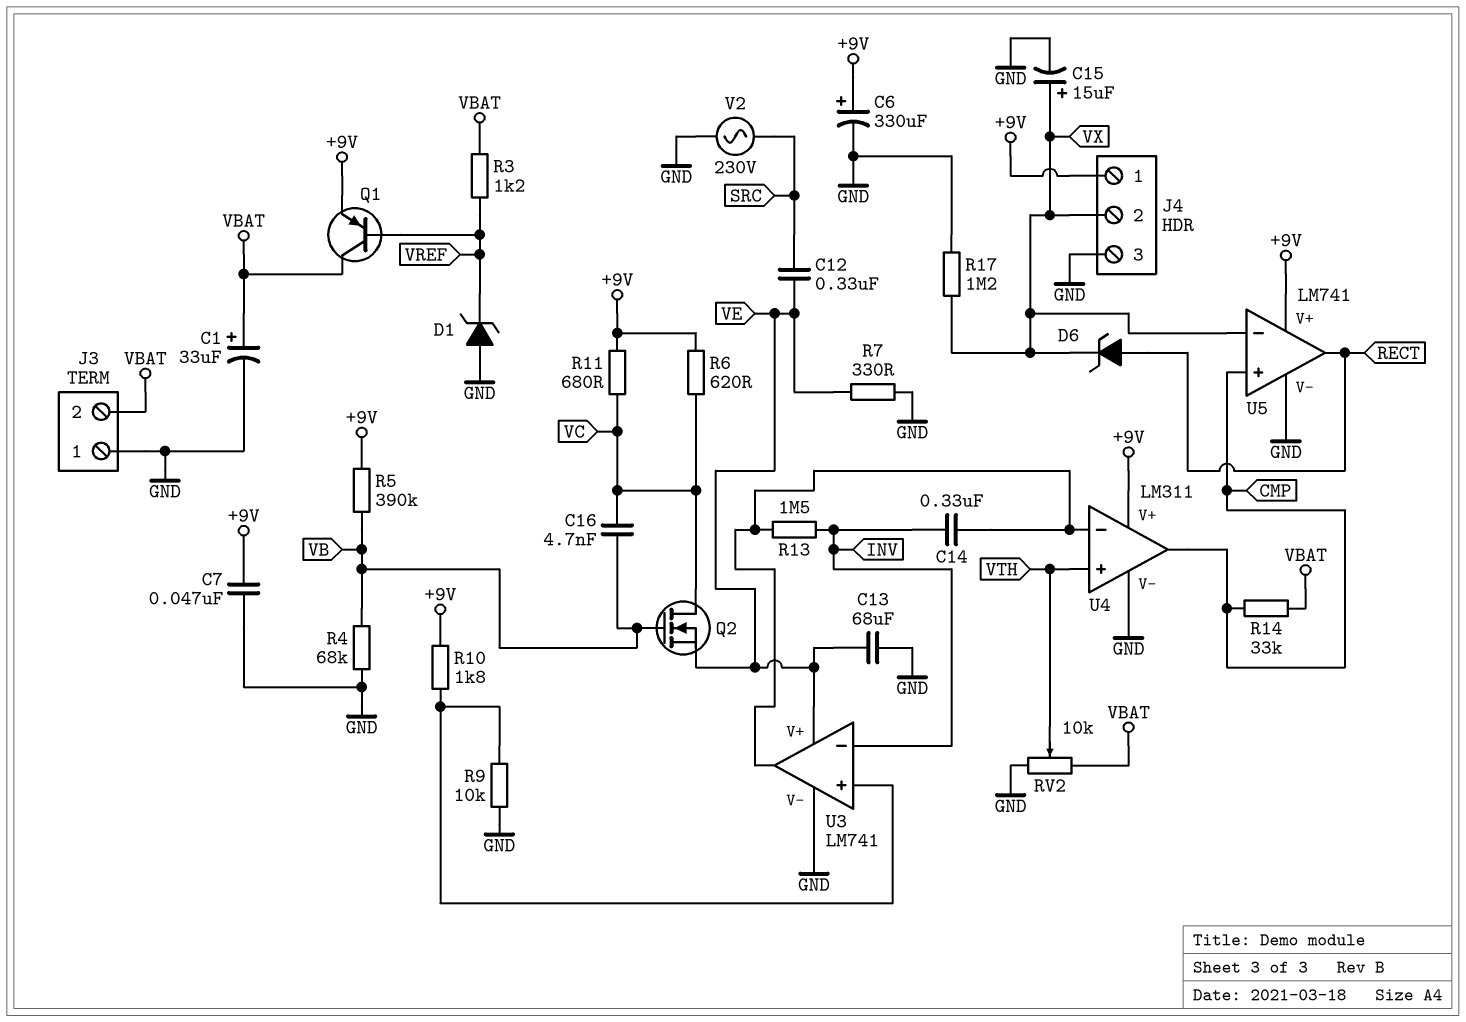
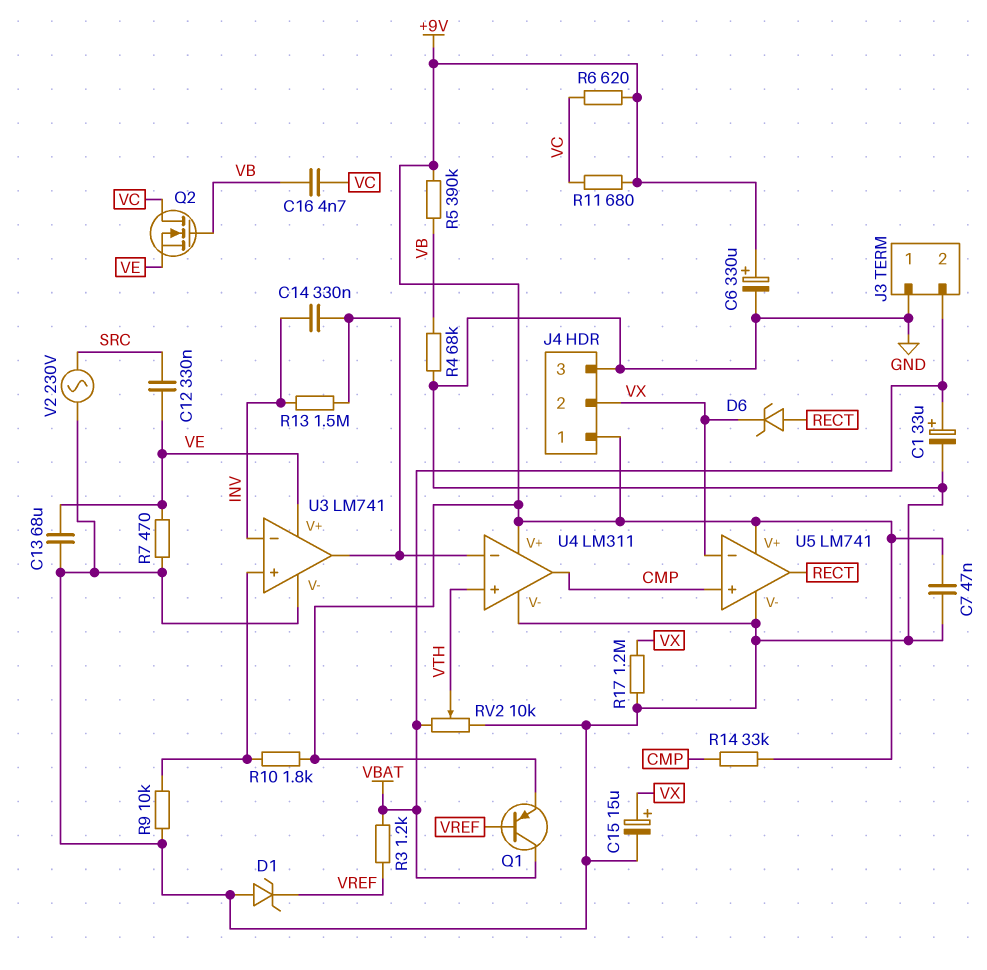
R7: 330 (GND, VE) -> 470 (GND, VE)
R14: 33k (CMP, VBAT) -> 33k (+9V, CMP)

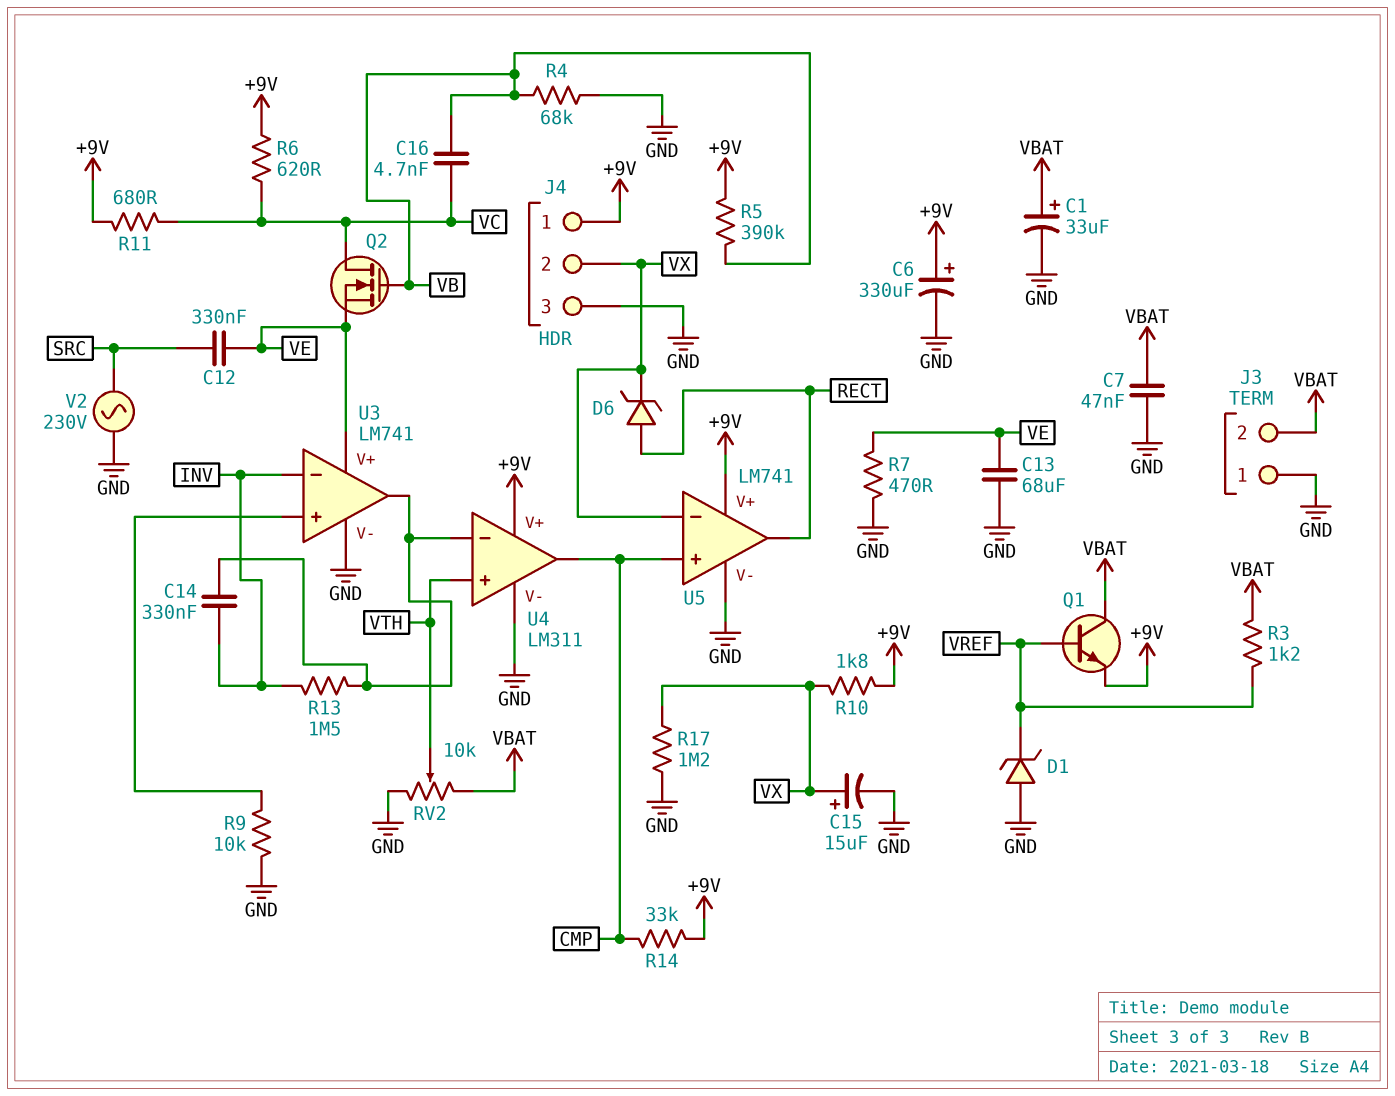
C7: 47nF (+9V, GND) -> 47nF (GND, VBAT)
Q1: PNP (B VREF, C VBAT, E +9V) -> NPN (B VREF, C VBAT, E +9V)
R10: 1.8k (+9V, U3/in+) -> 1.8k (+9V, VX)

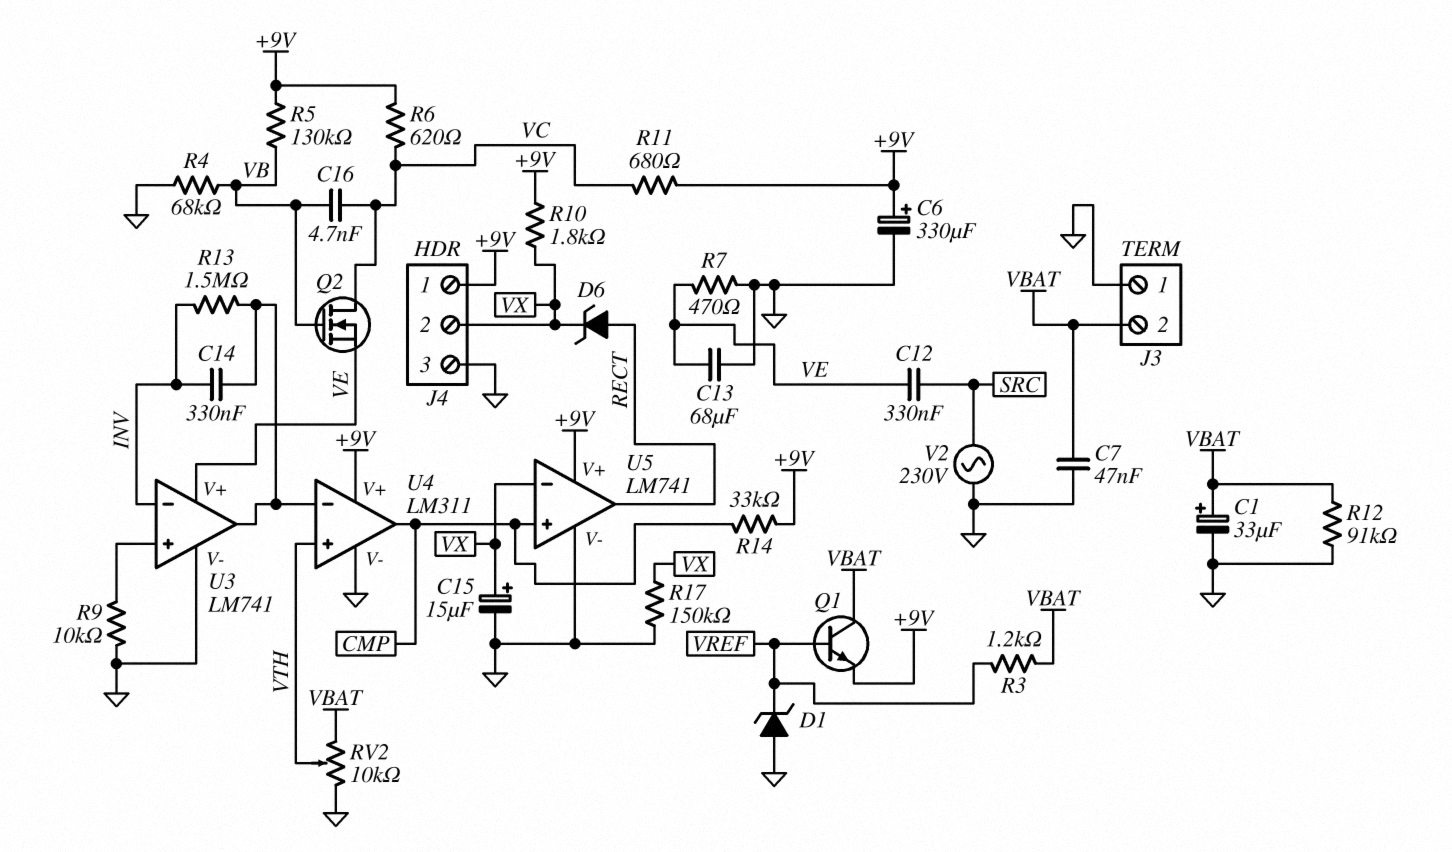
R5: 390k (+9V, VB) -> 130k (+9V, VB)
R12: none -> 91k (GND, VBAT)
R17: 1.2M (GND, VX) -> 150k (GND, VX)

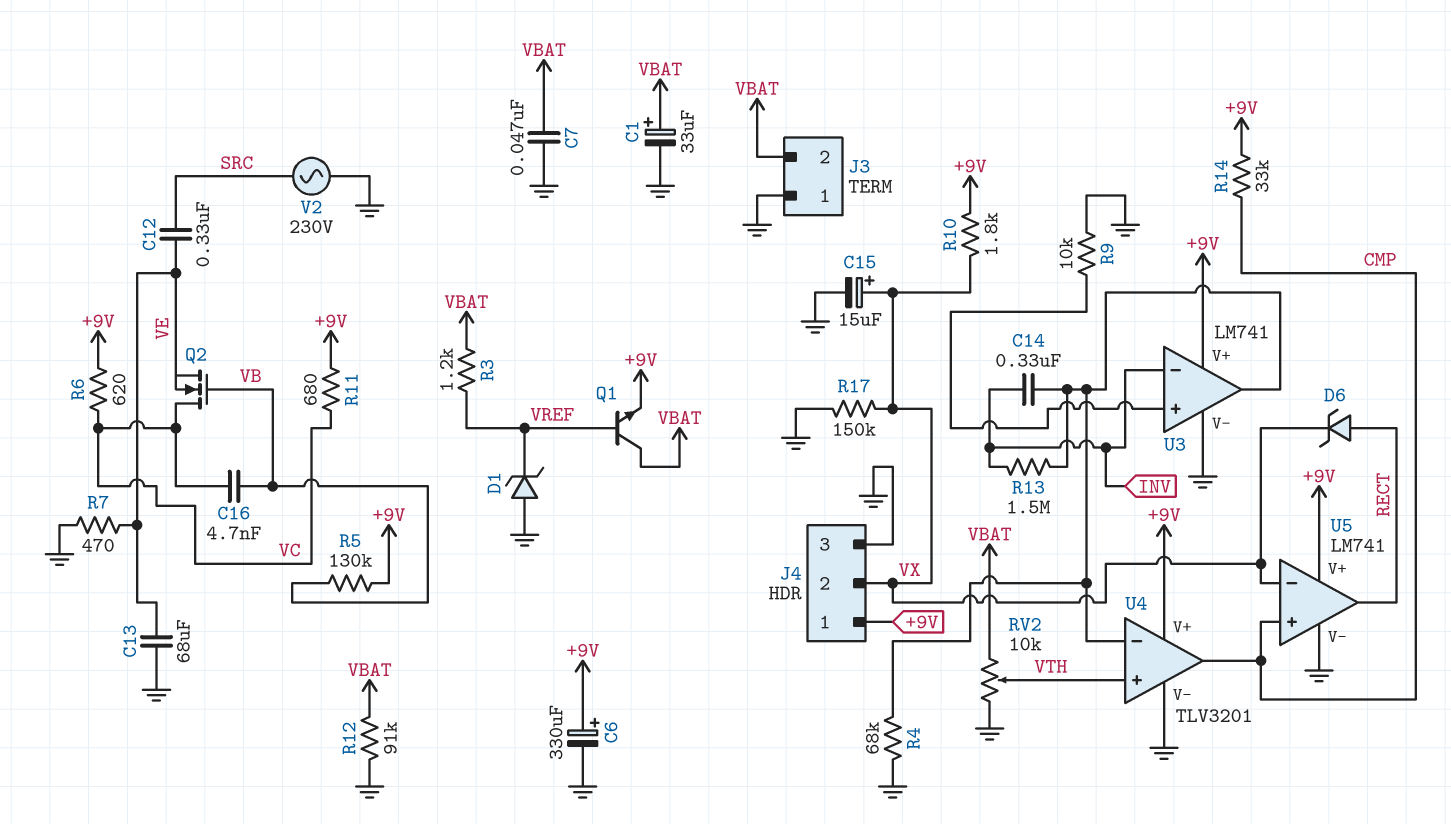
R4: 68k (GND, VB) -> 68k (GND, U3/out)
U3 pin V+: VE -> +9V
U4: LM311 -> TLV3201

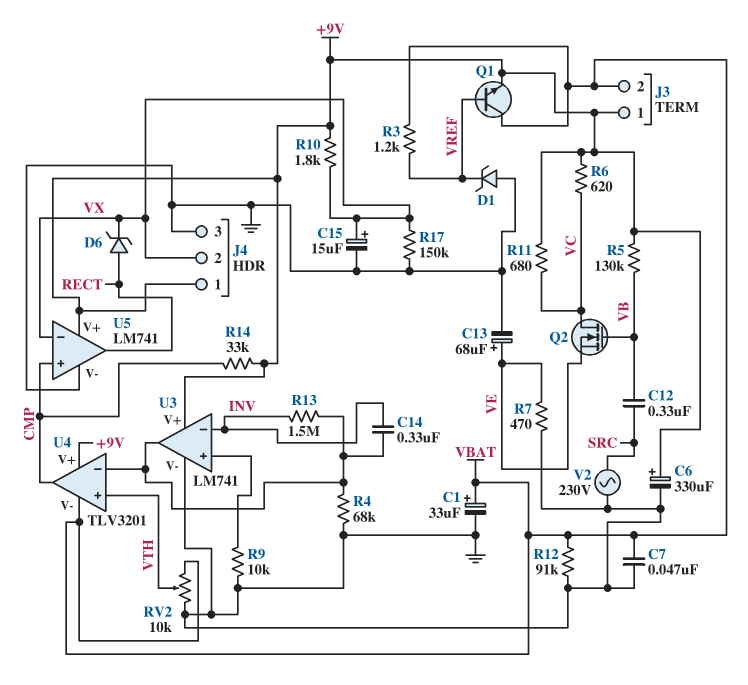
C12: 330nF (SRC, VE) -> 330nF (SRC, VB)
C13: 68uF (GND, VE) -> 68uF (plus VE, minus GND)
C16: 4.7nF (VB, VC) -> none
J3 pin 1: GND -> +9V
U4 pin V-: GND -> VBAT

